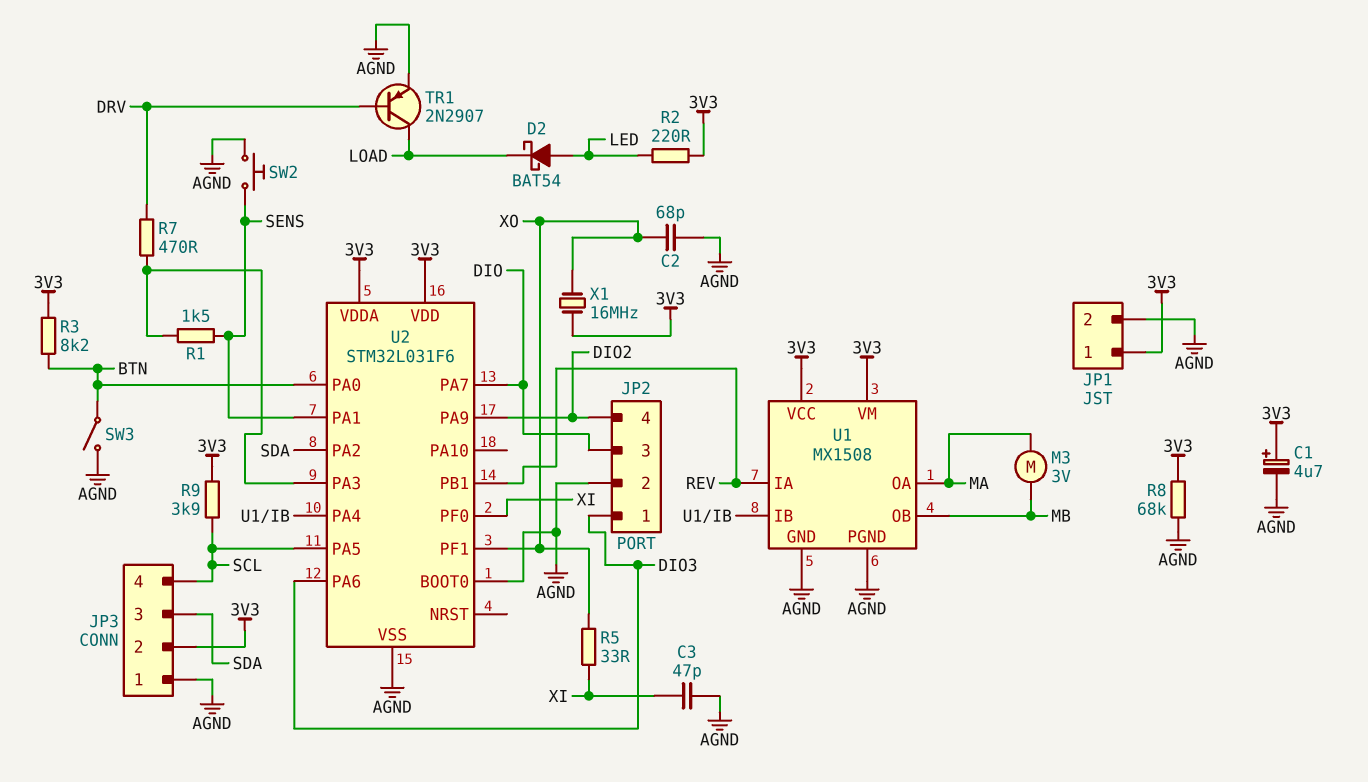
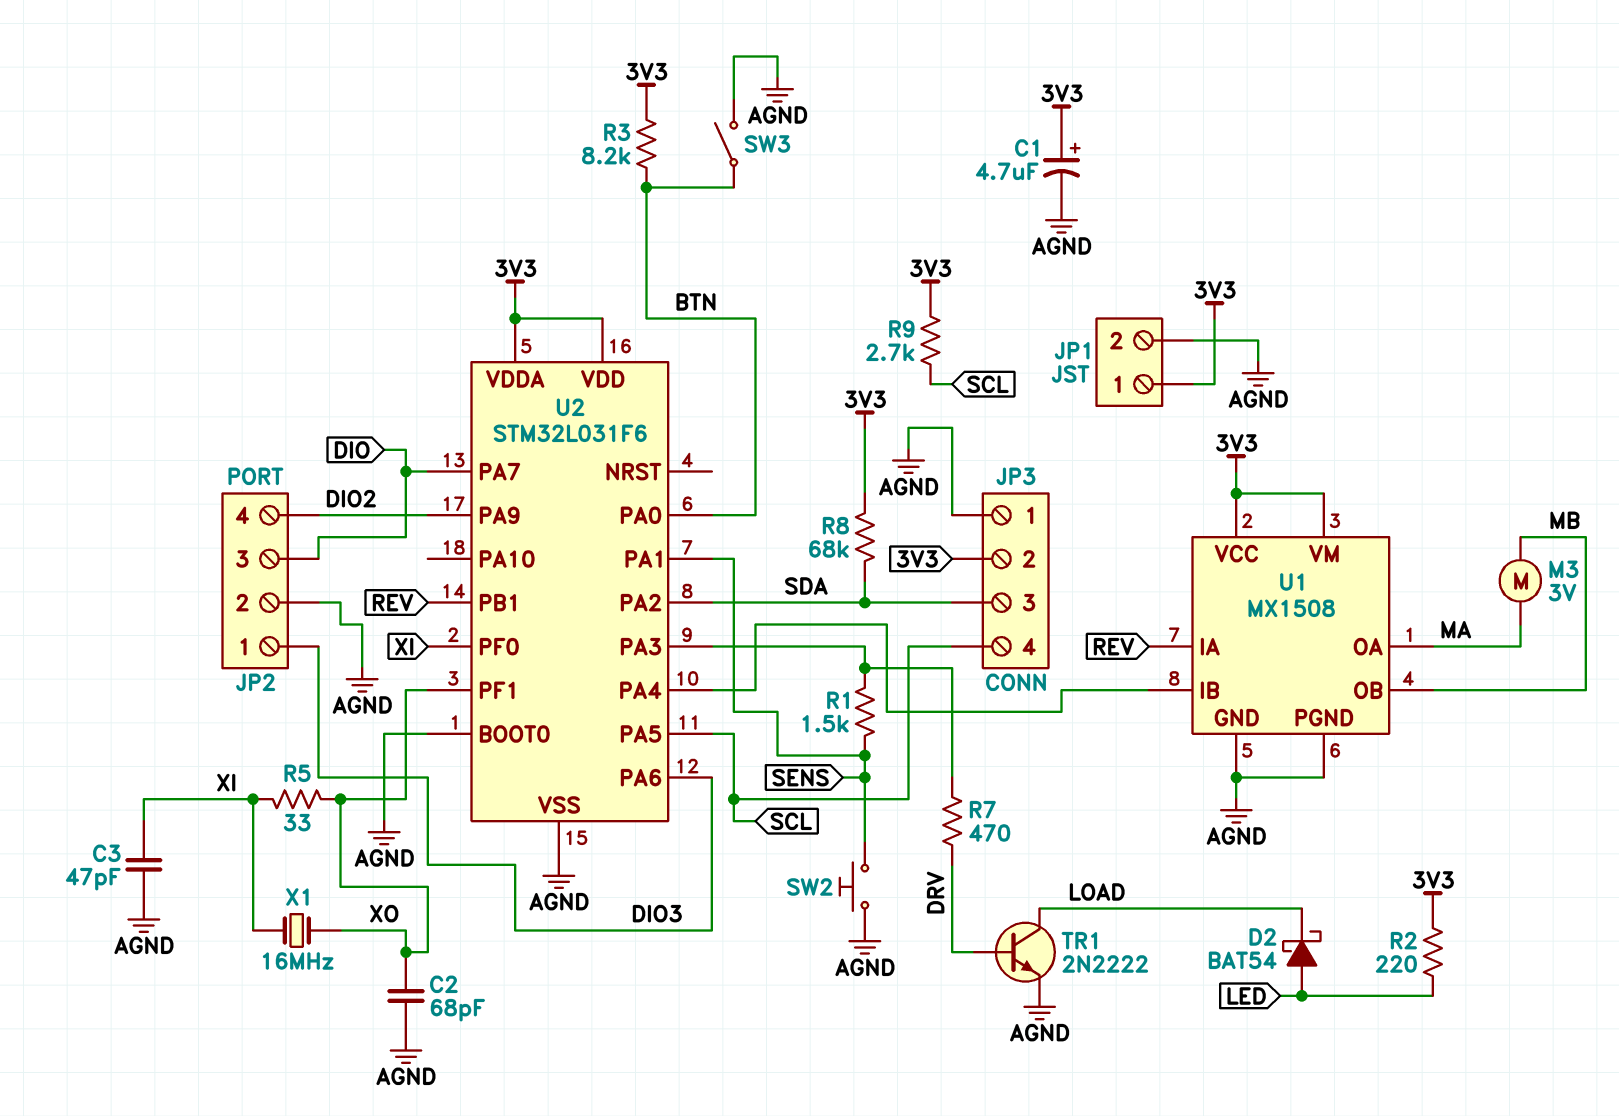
R8: 68k (3V3, AGND) -> 68k (3V3, SDA)
R9: 3.9k (3V3, SCL) -> 2.7k (3V3, SCL)
TR1: PNP 2N2907 (B DRV, C LOAD, E AGND) -> NPN 2N2222 (B DRV, C LOAD, E AGND)
X1: 16MHz (3V3, XO) -> 16MHz (XI, XO)

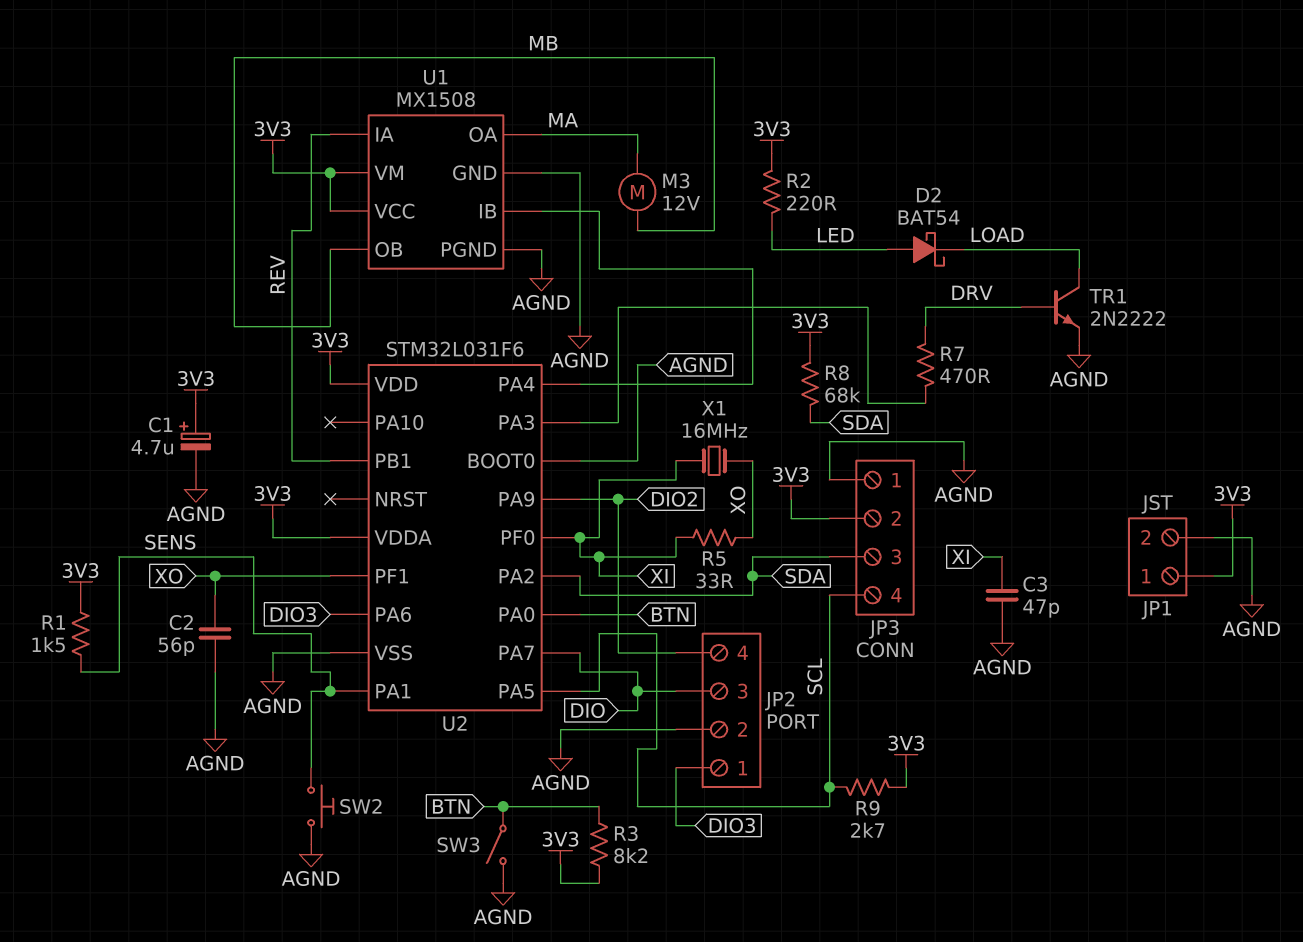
C2: 68pF (AGND, XO) -> 56pF (AGND, XO)
M3: motor 3V (MA, MB) -> motor 12V (MA, MB)
R1: 1.5k (SENS, U2/PA3) -> 1.5k (3V3, SENS)

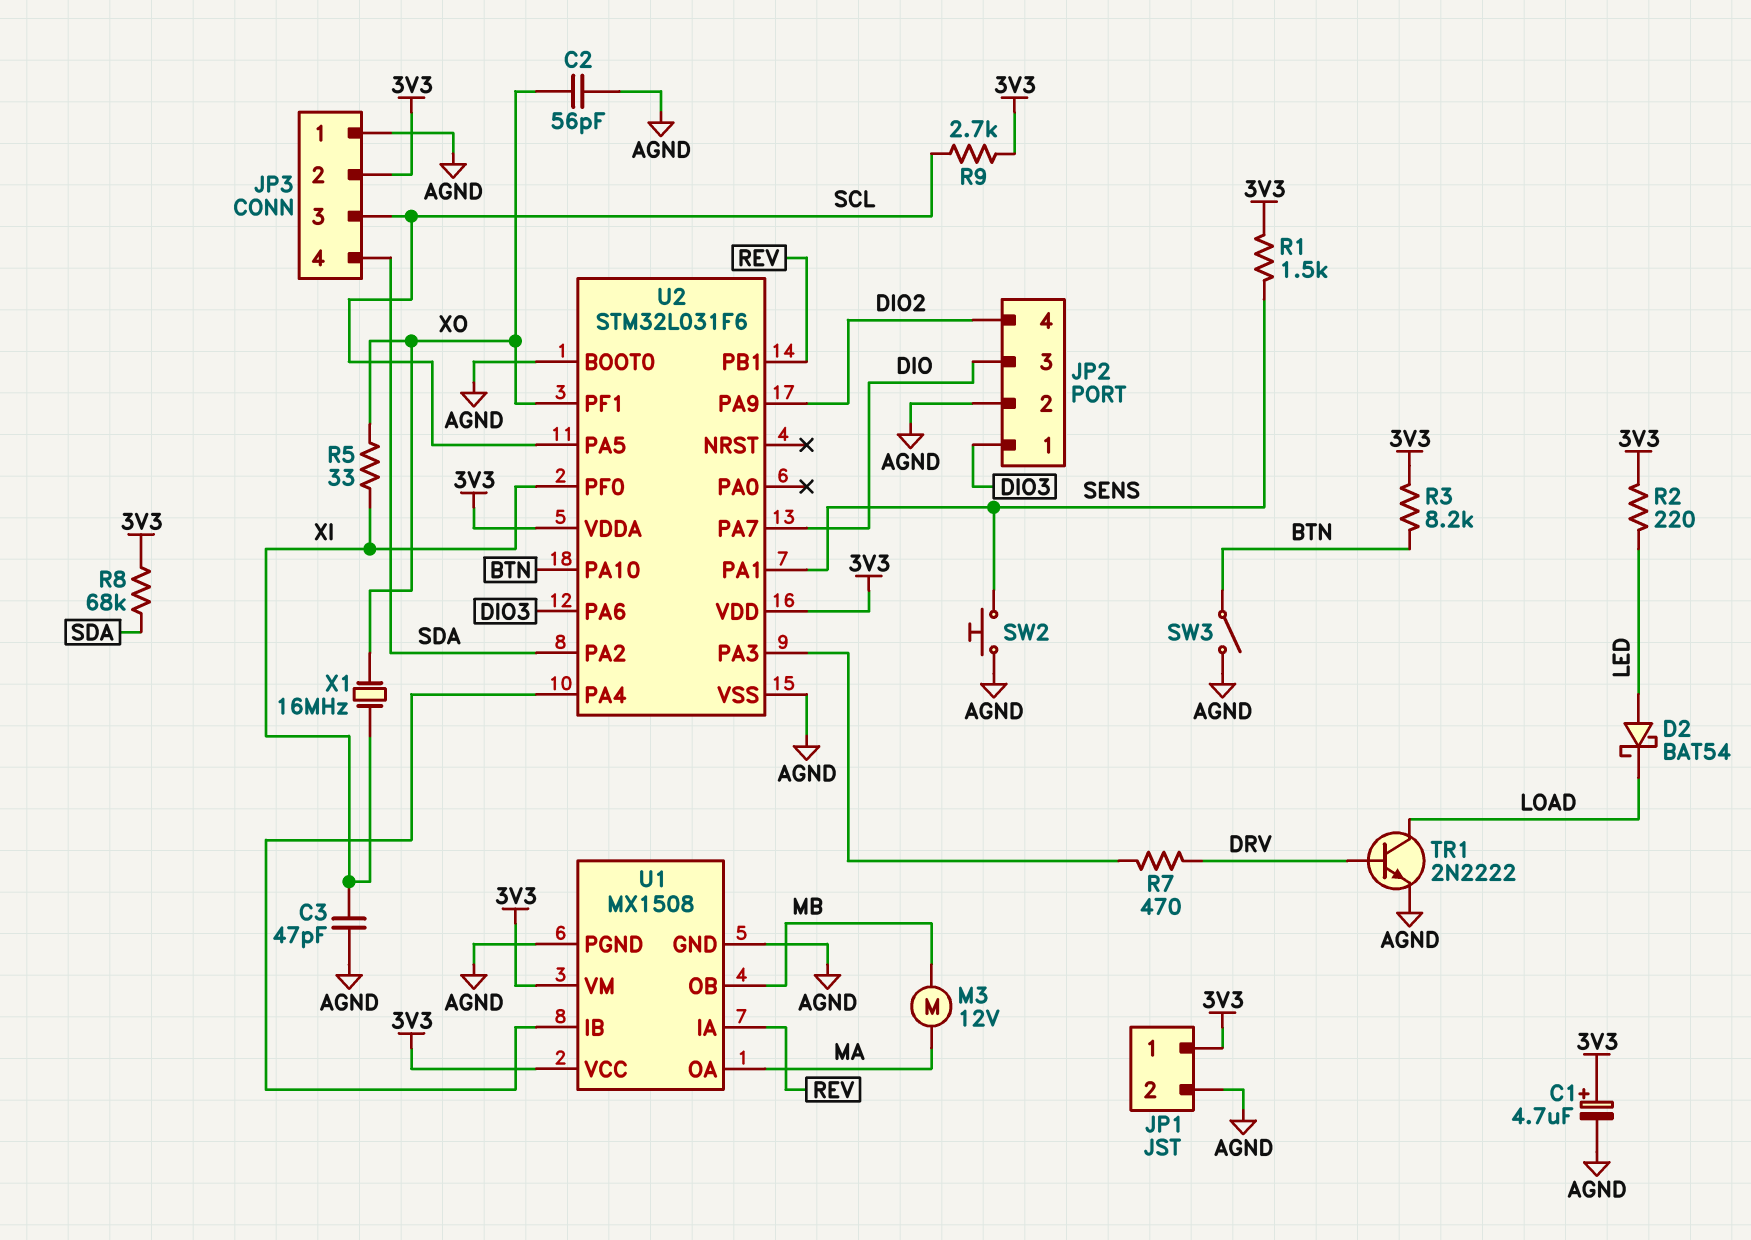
JP3 pin 3: SDA -> SCL
JP3 pin 4: SCL -> SDA
U2 pin PA0: BTN -> none
U2 pin PA10: none -> BTN

